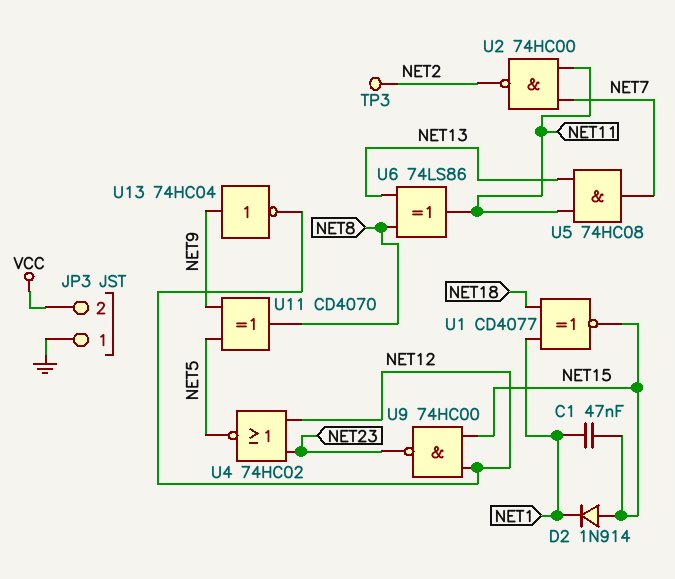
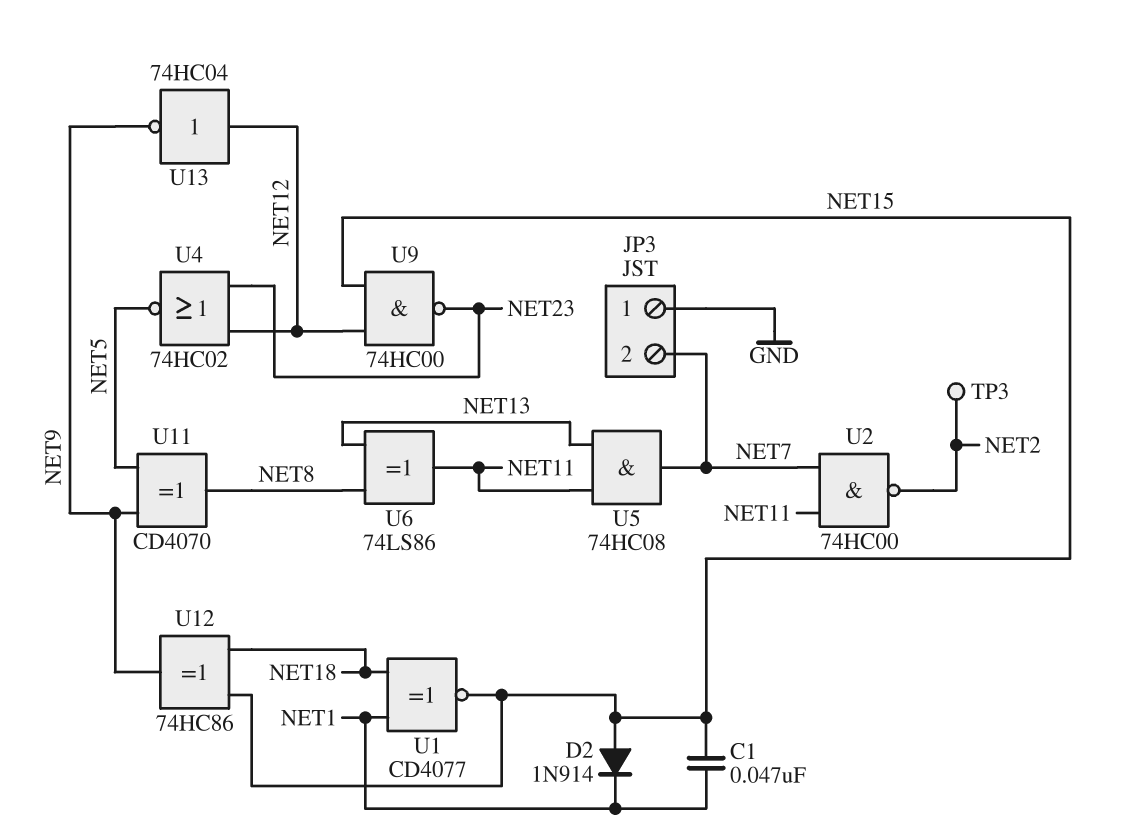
JP3 pin 2: VCC -> NET7
U12: none -> XOR 74HC86 (in NET15, in NET18, out NET9)
U13: NOT 74HC04 (in NET9, out NET12) -> NOT 74HC04 (in NET12, out NET9)

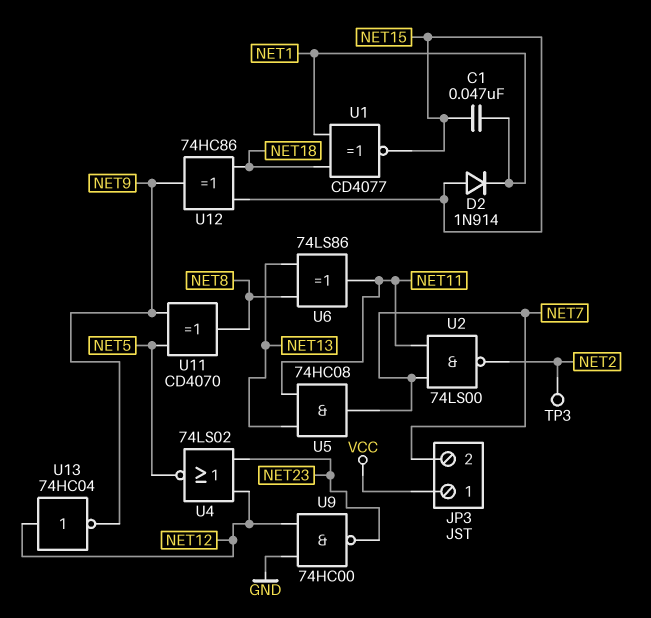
JP3 pin 1: GND -> VCC
U2: NAND 74HC00 (in NET7, in NET11, out NET2) -> NAND 74LS00 (in NET7, in NET11, out NET2)
U4: NOR 74HC02 (in NET12, in NET23, out NET5) -> NOR 74LS02 (in NET12, in NET23, out NET5)
U9: NAND 74HC00 (in NET12, in NET15, out NET23) -> NAND 74HC00 (in GND, in NET12, out NET23)

